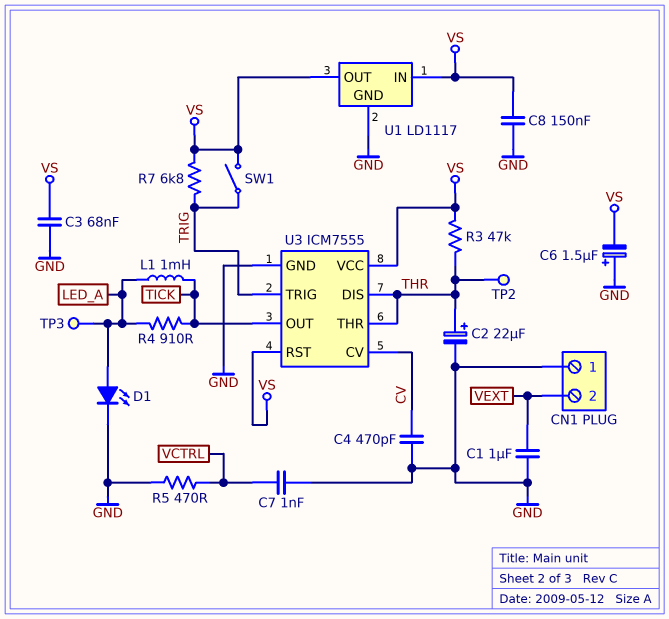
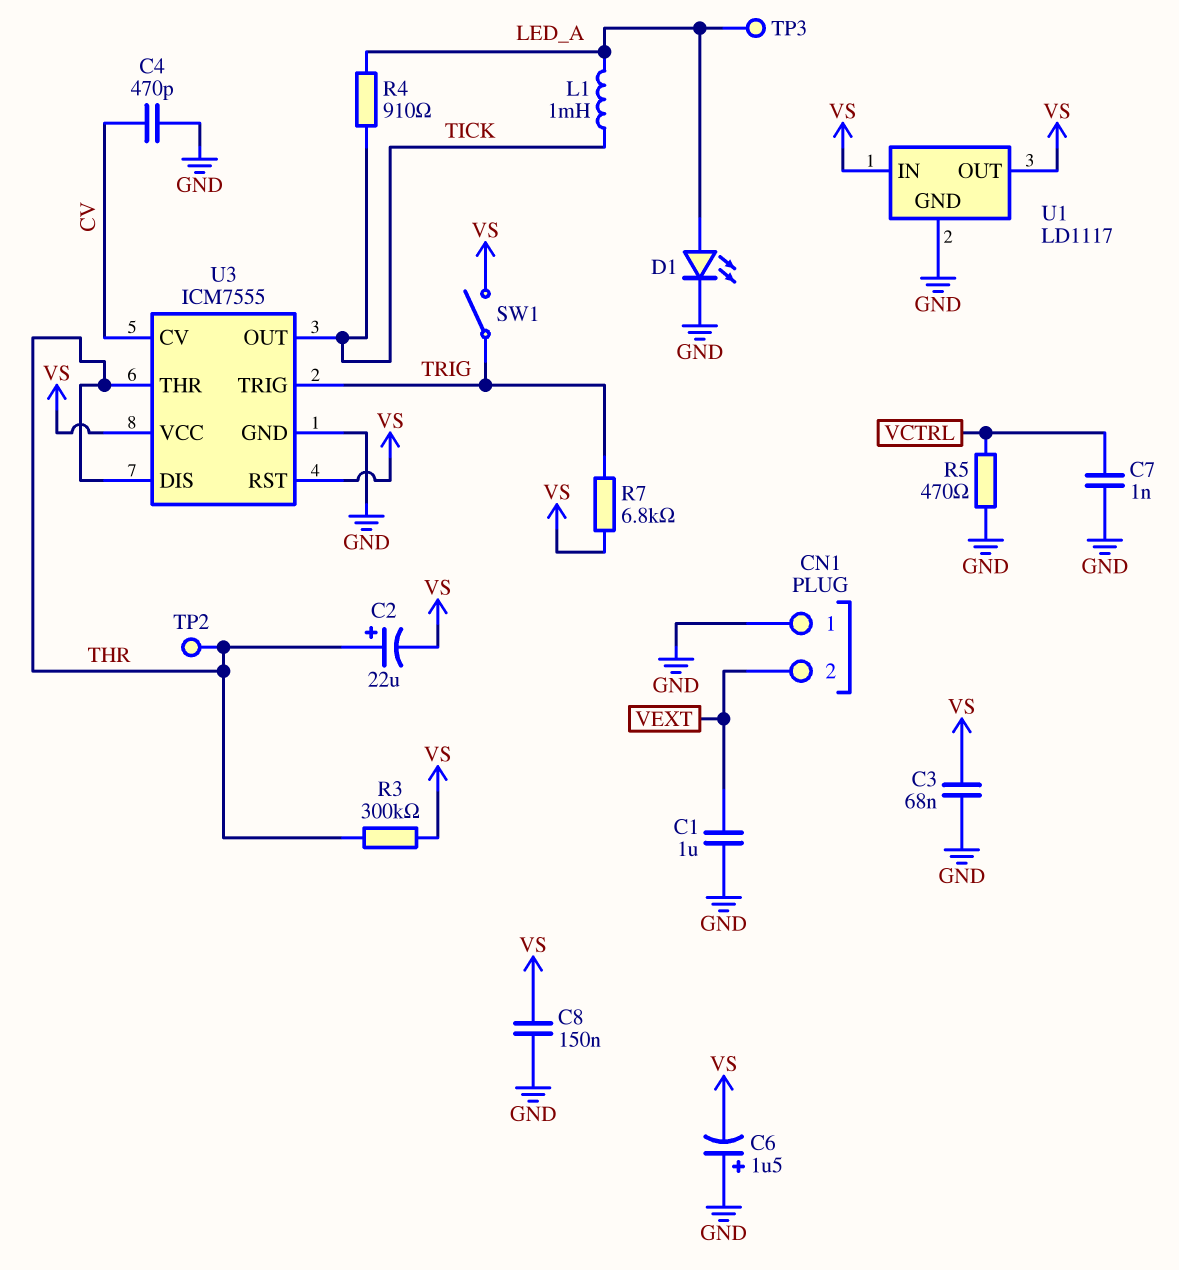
C2: 22uF (plus THR, minus GND) -> 22uF (plus THR, minus VS)
R3: 47k (THR, VS) -> 300k (THR, VS)

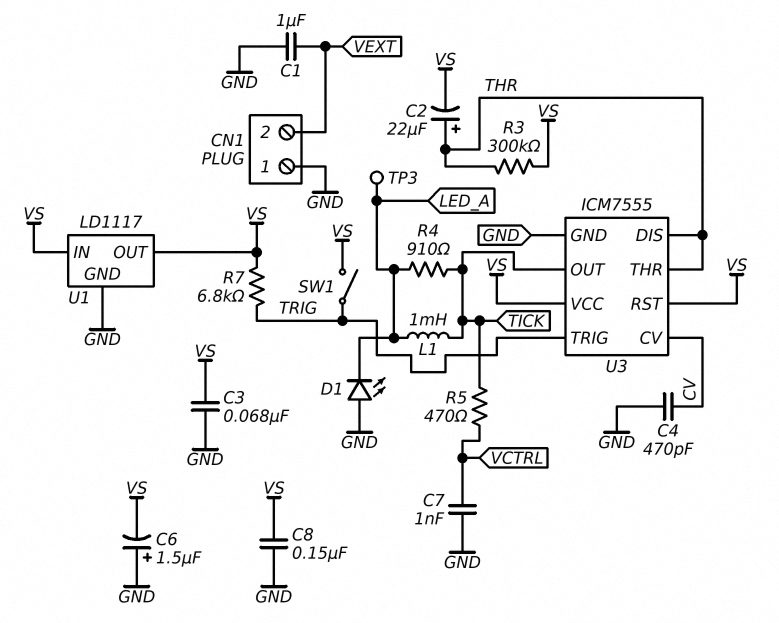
D1: LED (A LED_A, K GND) -> LED (A GND, K LED_A)
R5: 470 (GND, VCTRL) -> 470 (TICK, VCTRL)
TP2: test point (THR) -> none

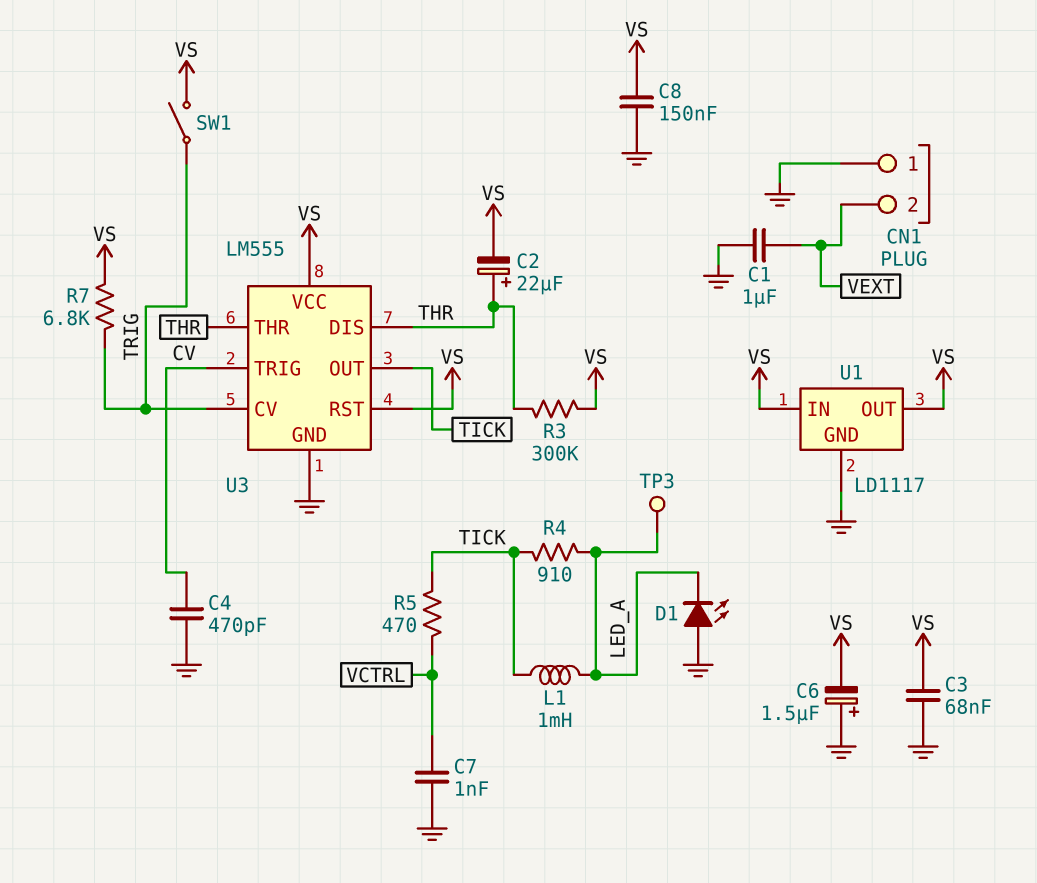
U3: ICM7555 -> LM555
U3 pin CV: CV -> TRIG
U3 pin TRIG: TRIG -> CV

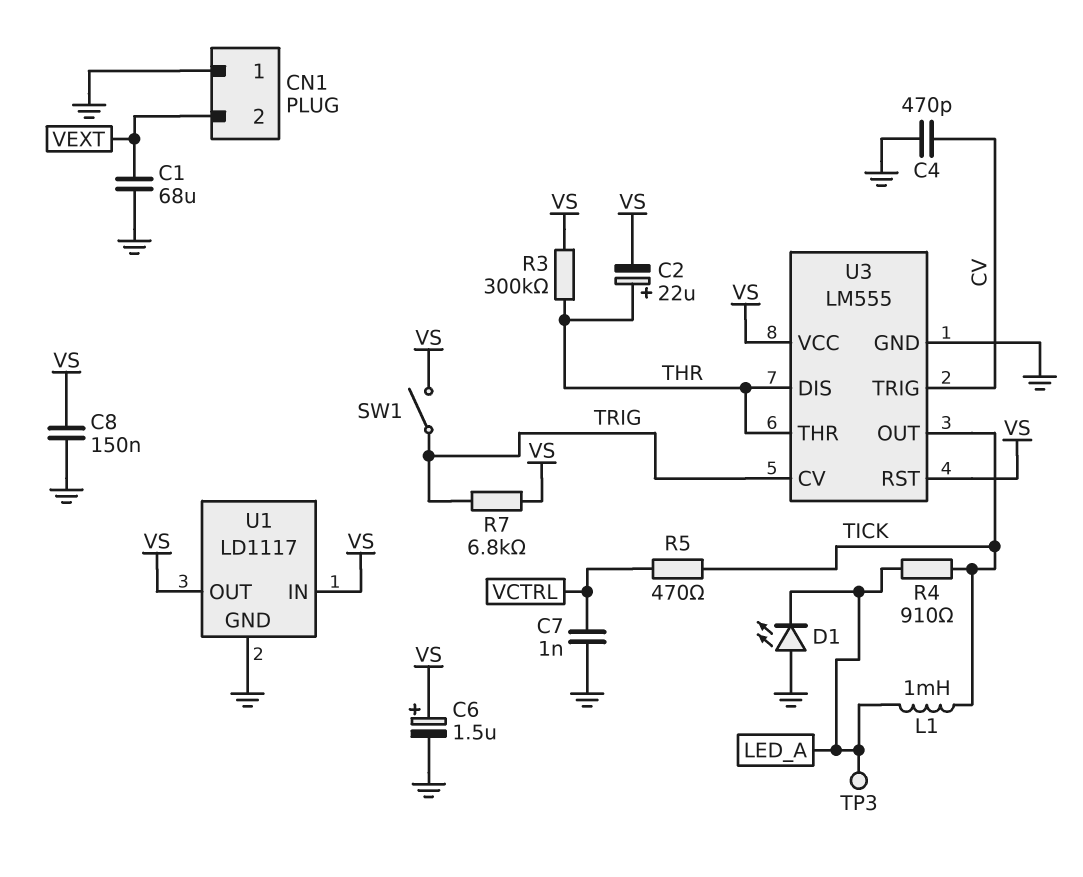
C1: 1uF (GND, VEXT) -> 68uF (GND, VEXT)
C3: 68nF (GND, VS) -> none
C6: 1.5uF (plus GND, minus VS) -> 1.5uF (plus VS, minus GND)

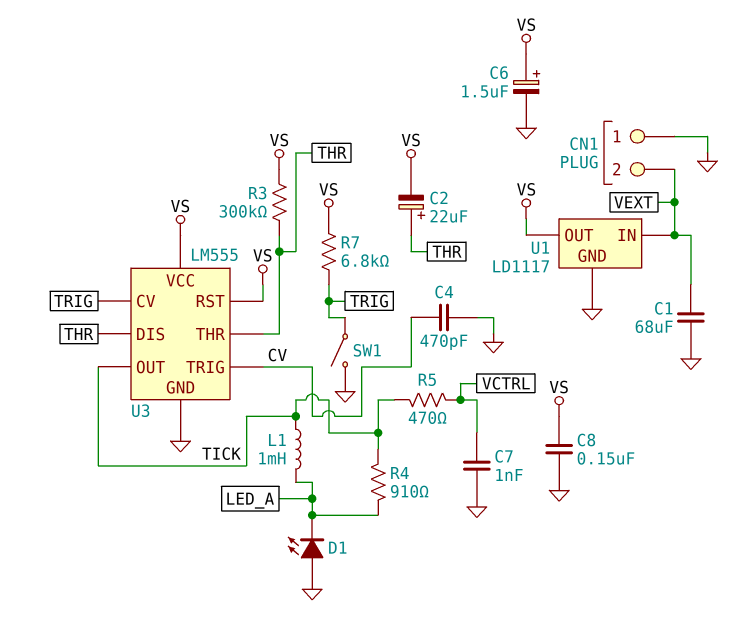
SW1: switch (TRIG, VS) -> switch (GND, TRIG)
TP3: test point (LED_A) -> none
U1 pin IN: VS -> VEXT

